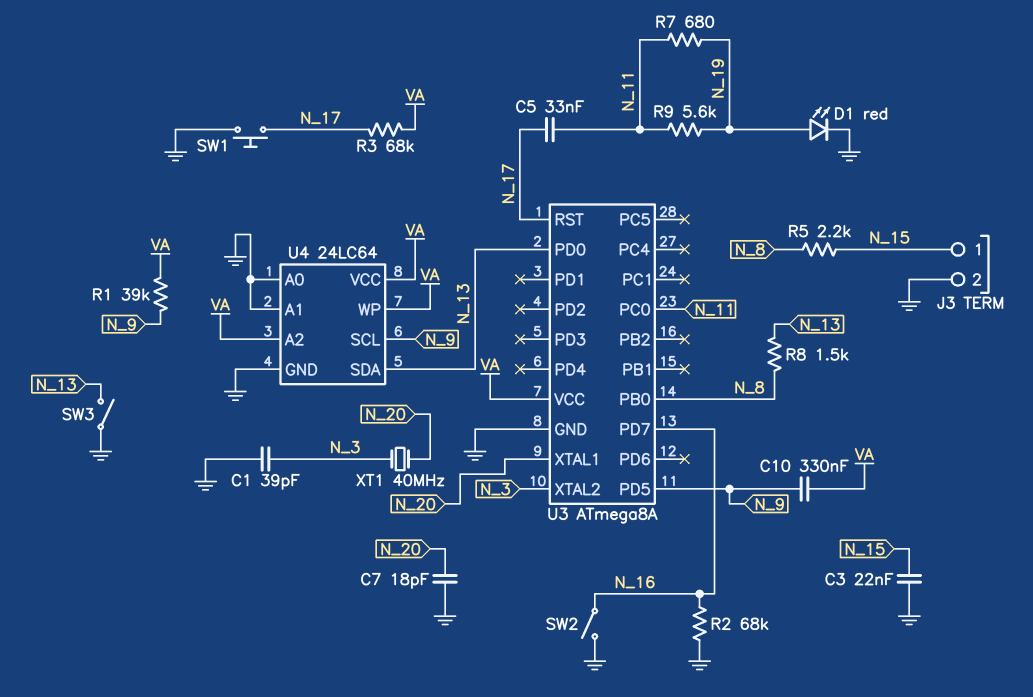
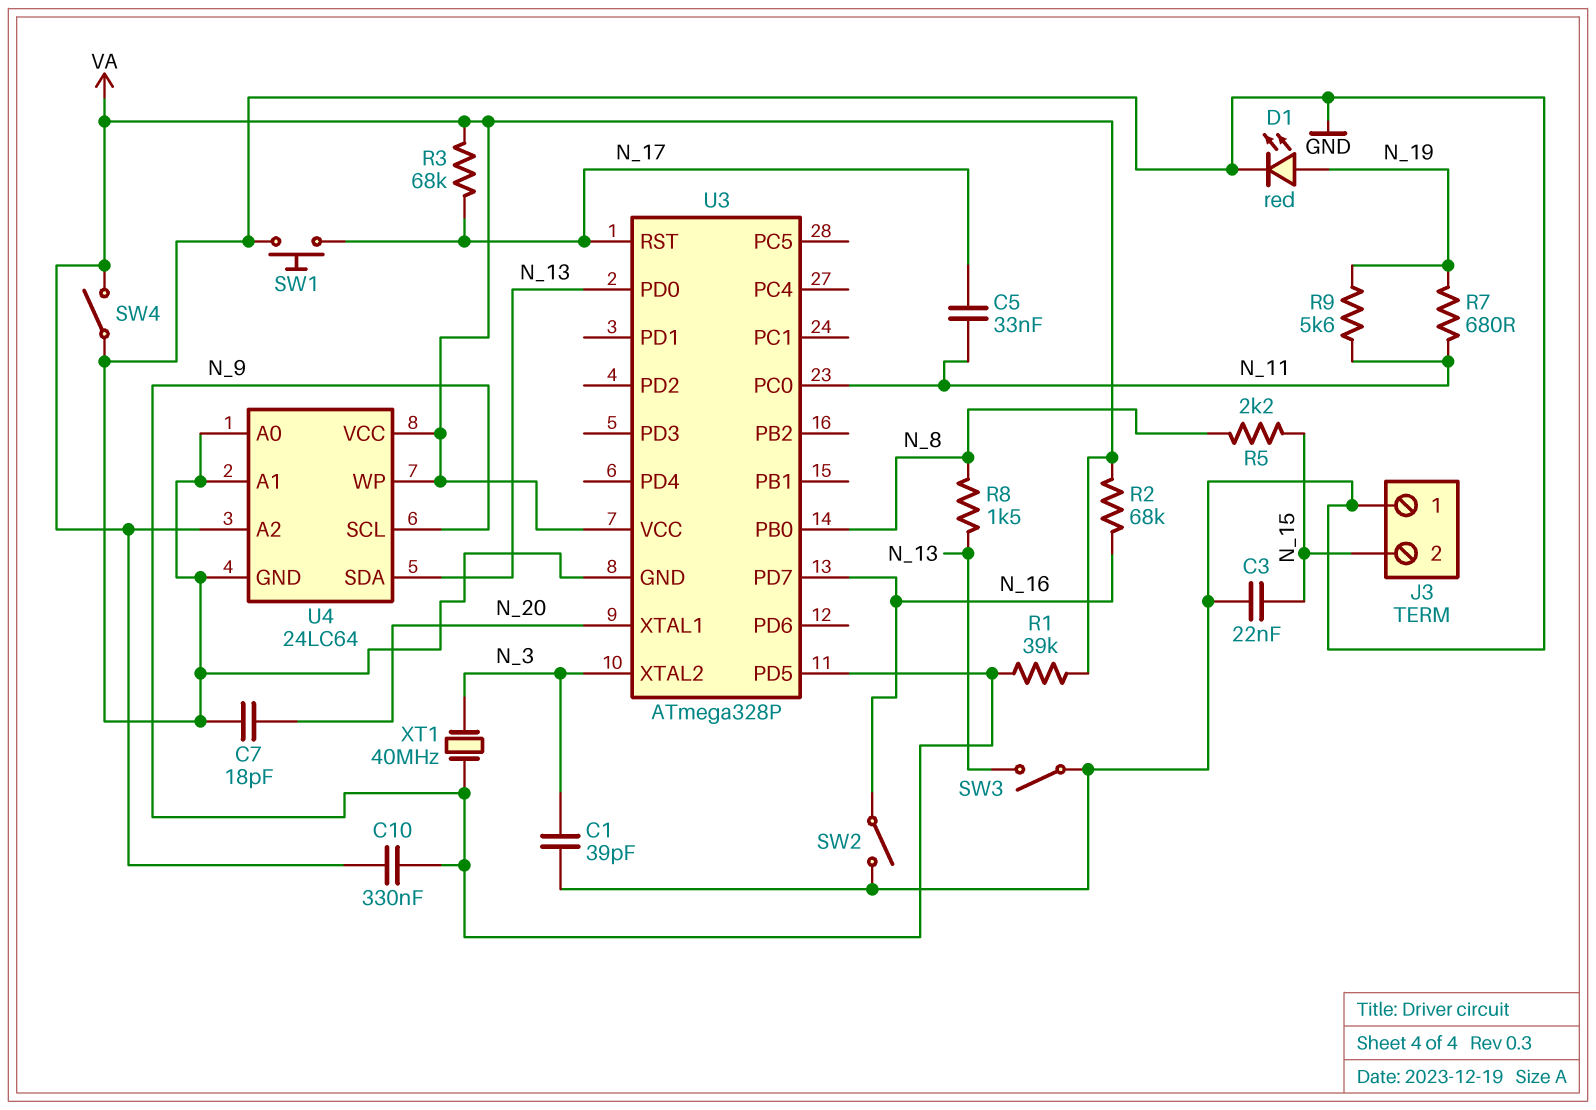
J3 pin 1: N_15 -> GND
J3 pin 2: GND -> N_15
R2: 68k (GND, N_16) -> 68k (N_16, VA)
SW4: none -> switch (GND, VA)
U3: ATmega8A -> ATmega328P
XT1: 40MHz (N_3, N_20) -> 40MHz (N_3, N_9)

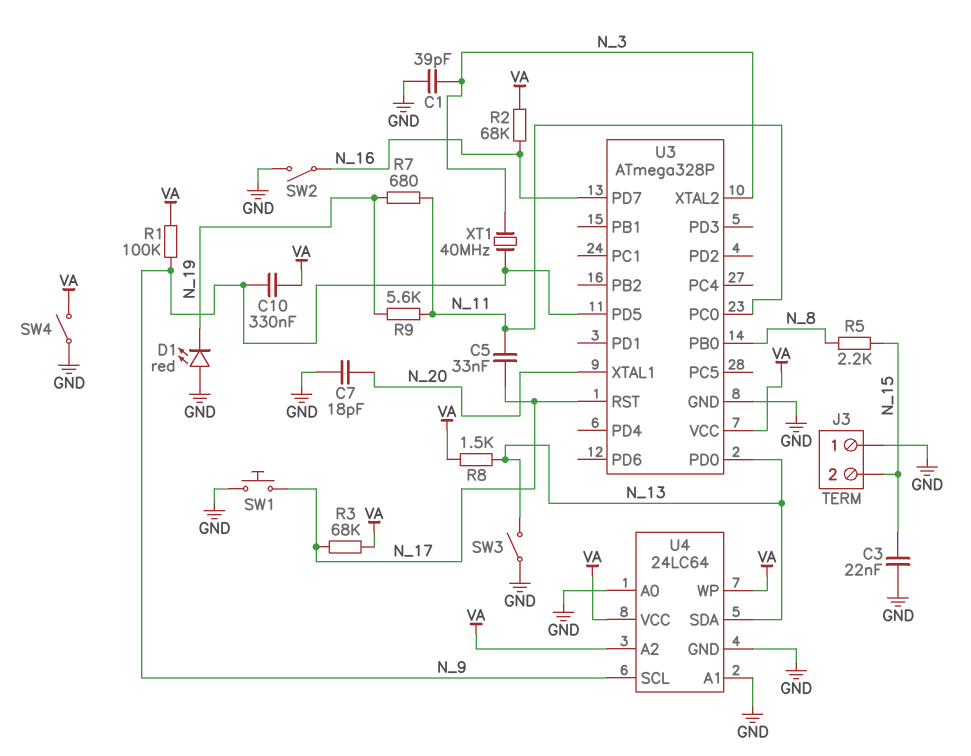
D1: LED red (A N_19, K GND) -> LED red (A GND, K N_19)
R1: 39k (N_9, VA) -> 100k (N_9, VA)
R8: 1.5k (N_8, N_13) -> 1.5k (N_13, VA)

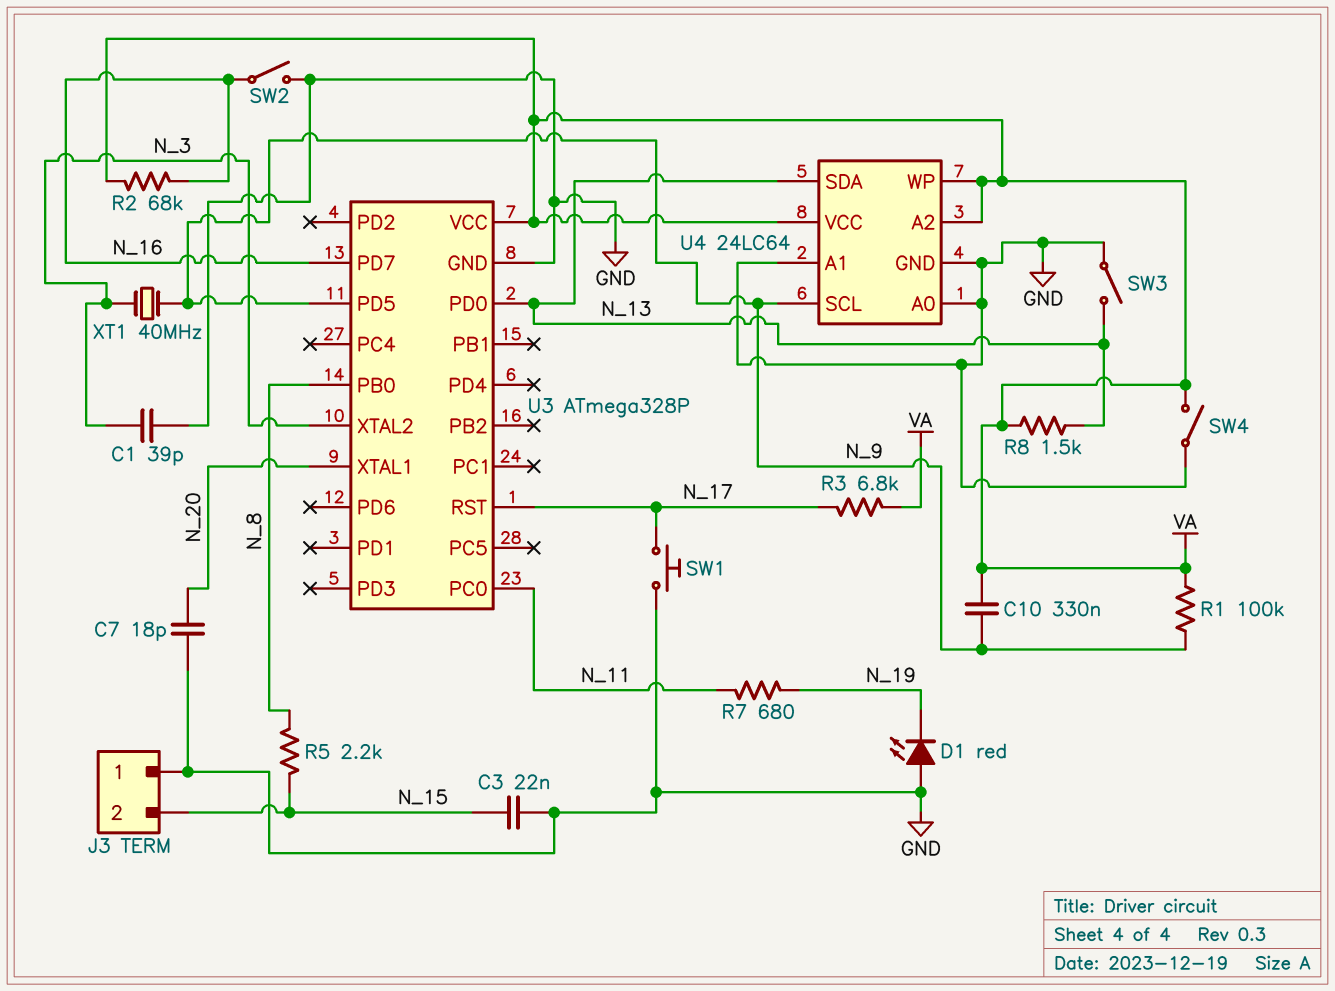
C5: 33nF (N_11, N_17) -> none
R3: 68k (N_17, VA) -> 6.8k (N_17, VA)
R9: 5.6k (N_11, N_19) -> none

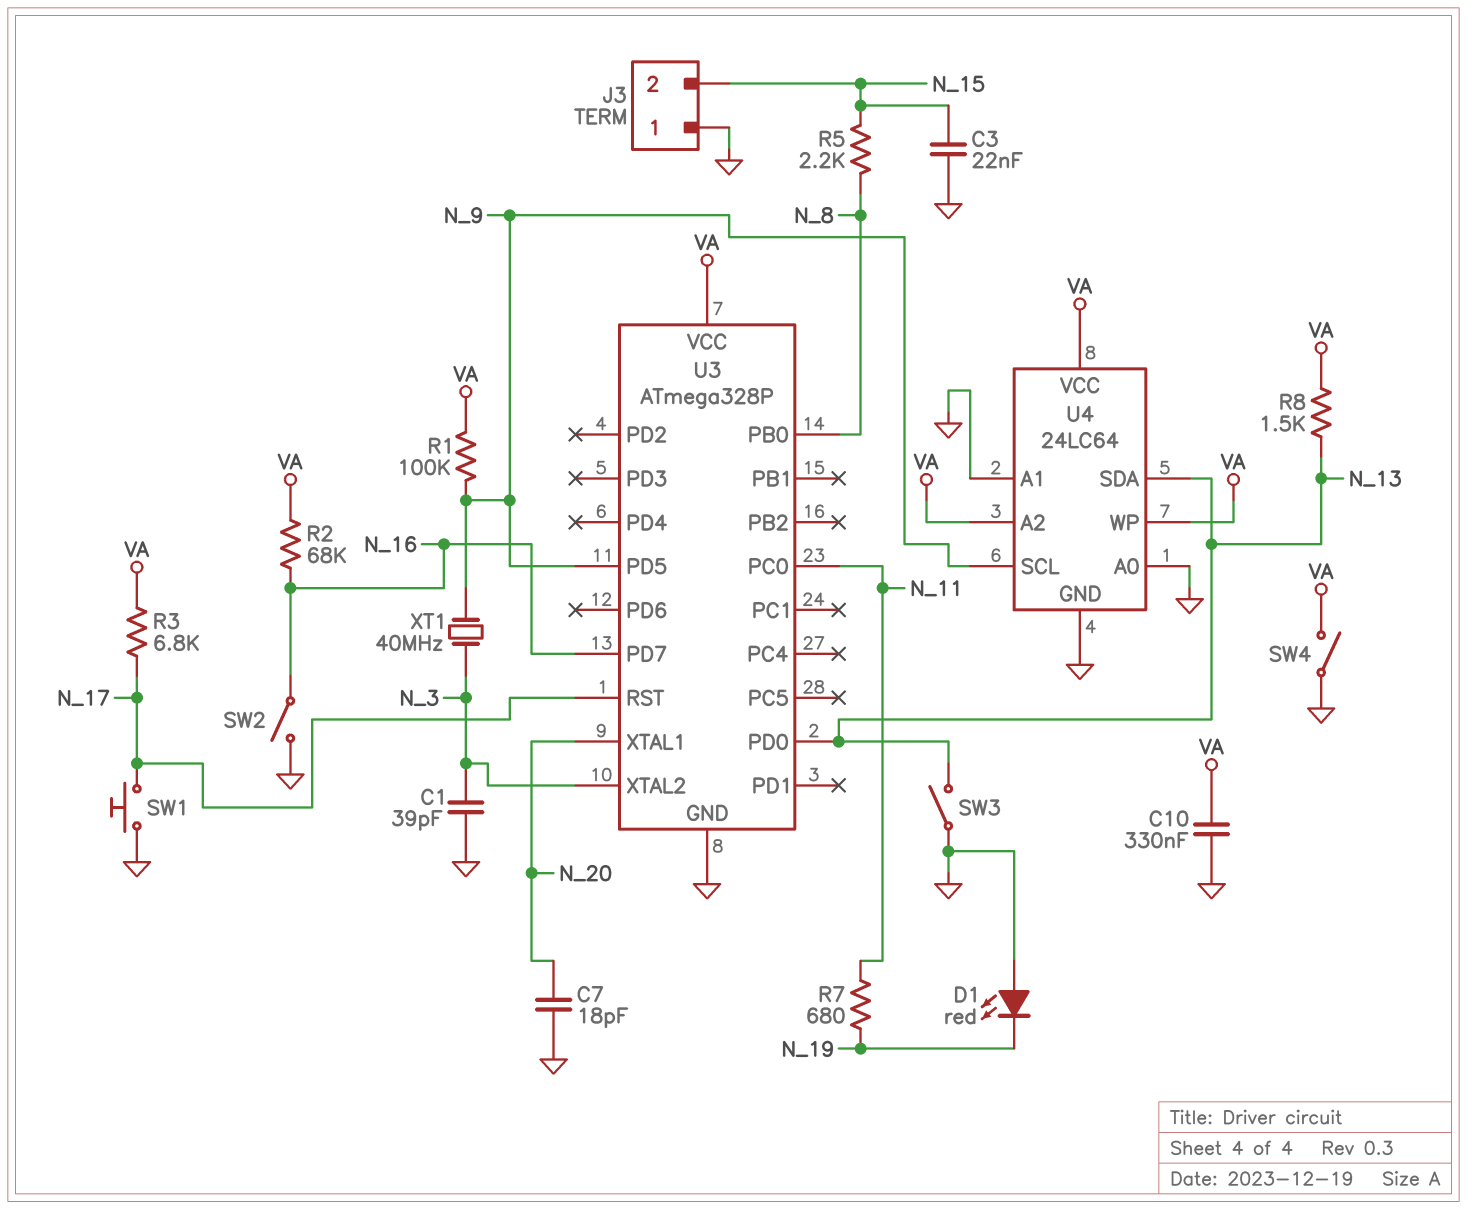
C10: 330nF (N_9, VA) -> 330nF (GND, VA)

